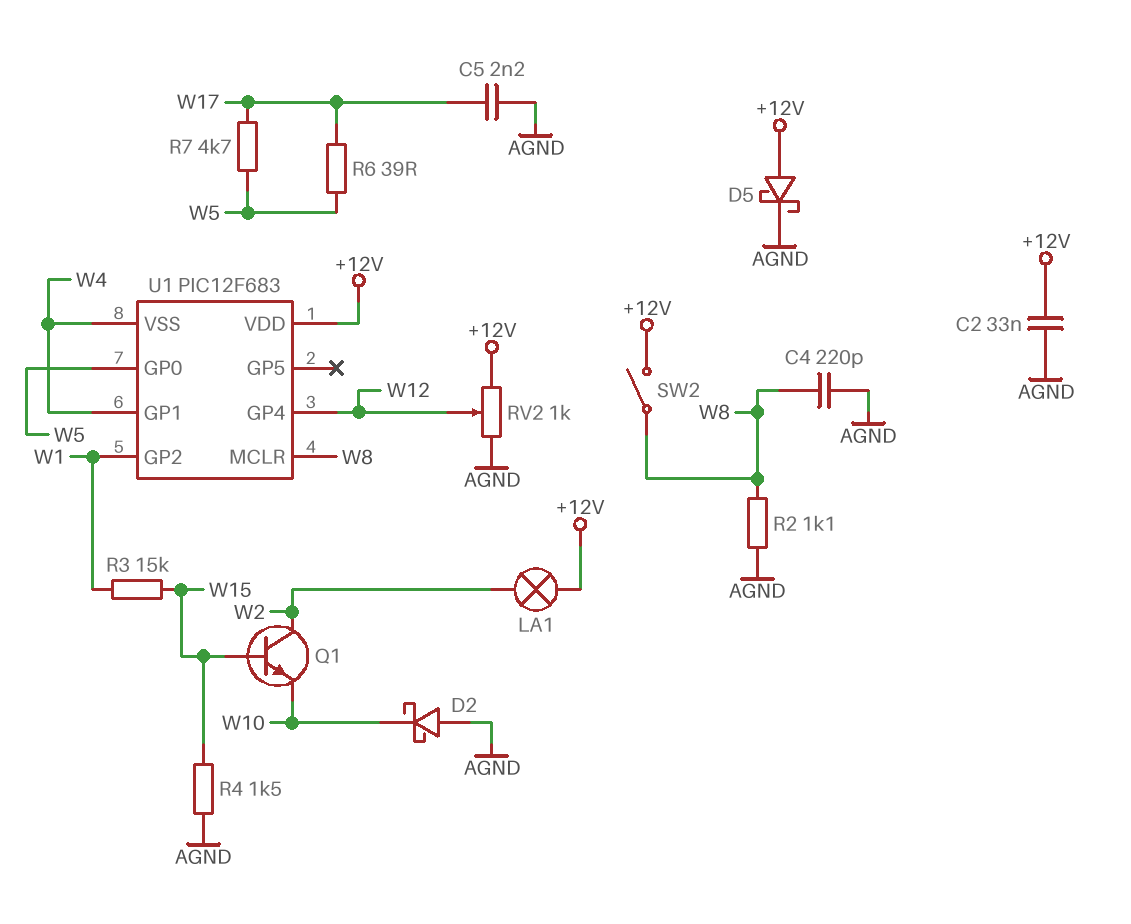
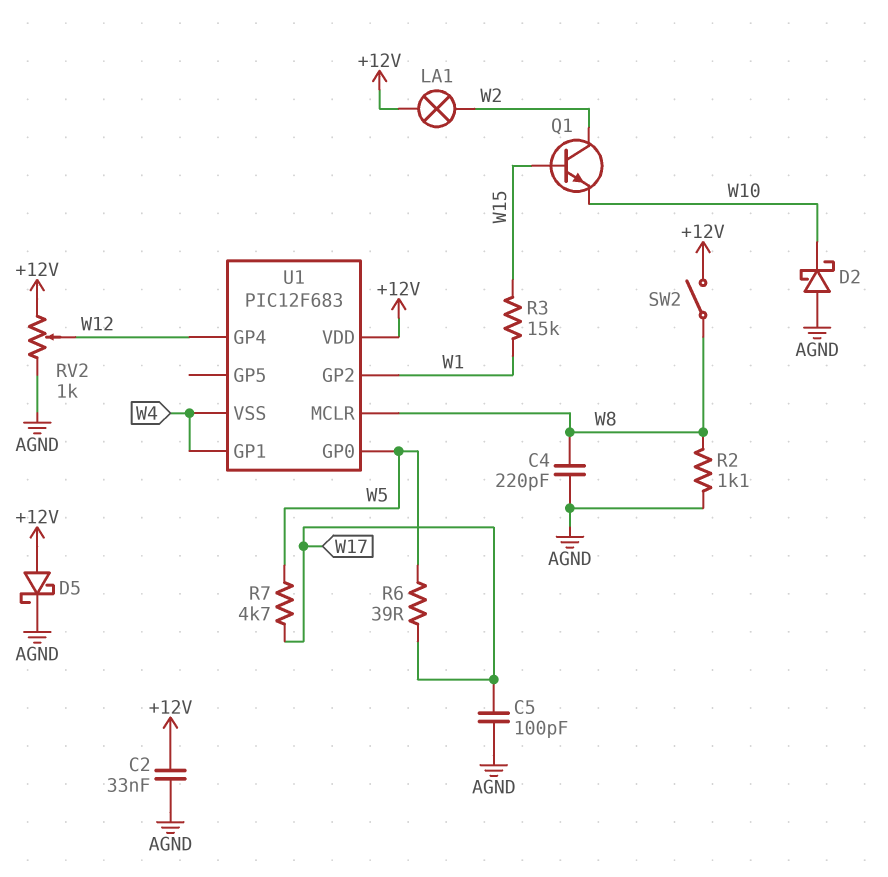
C5: 2.2nF (AGND, W17) -> 100pF (AGND, W17)
R4: 1.5k (AGND, W15) -> none

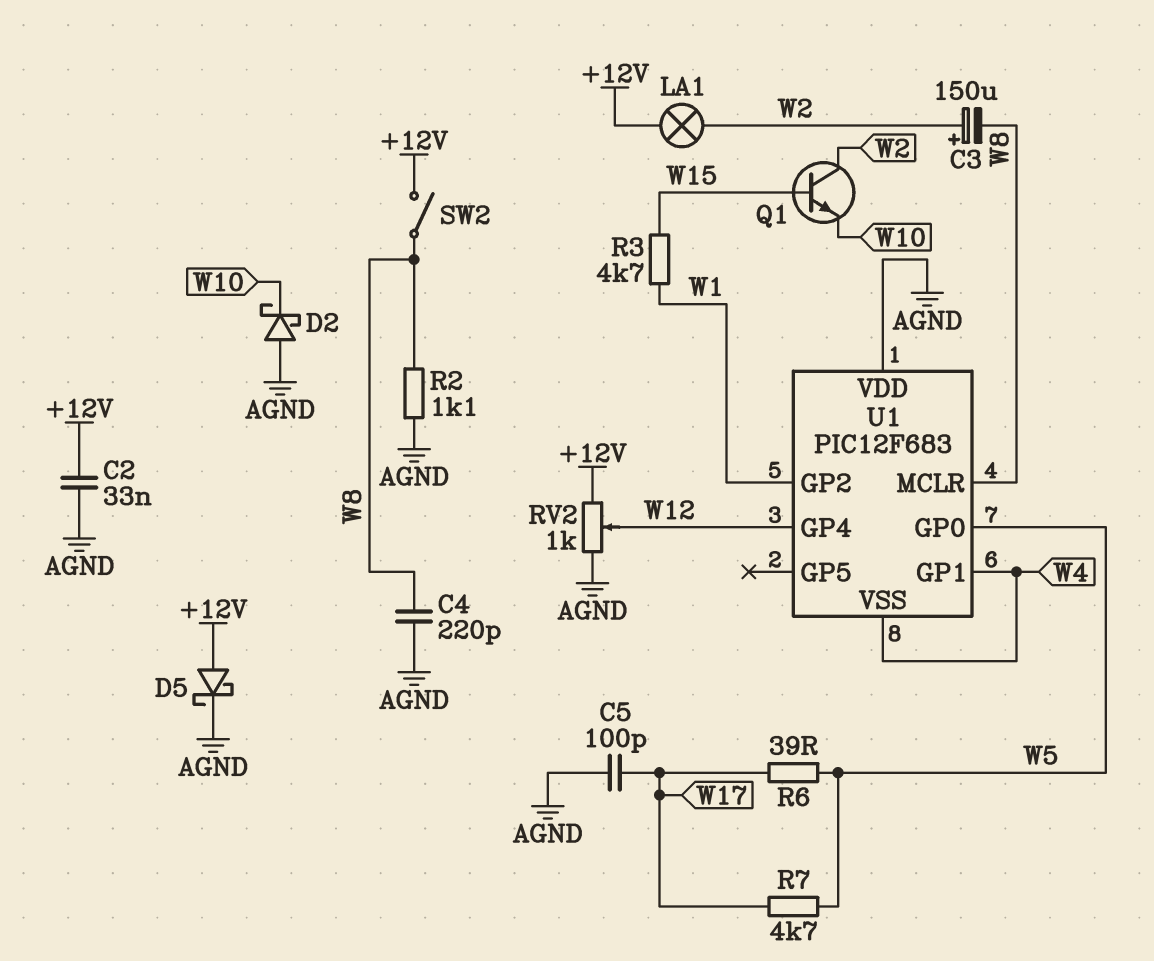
C3: none -> 150uF (plus W2, minus W8)
R3: 15k (W1, W15) -> 4.7k (W1, W15)
U1 pin VDD: +12V -> AGND

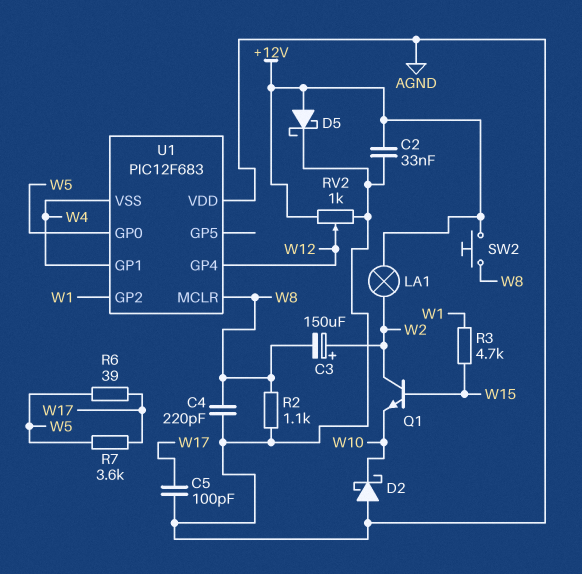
R7: 4.7k (W5, W17) -> 3.6k (W5, W17)
SW2: switch (+12V, W8) -> button (+12V, W8)

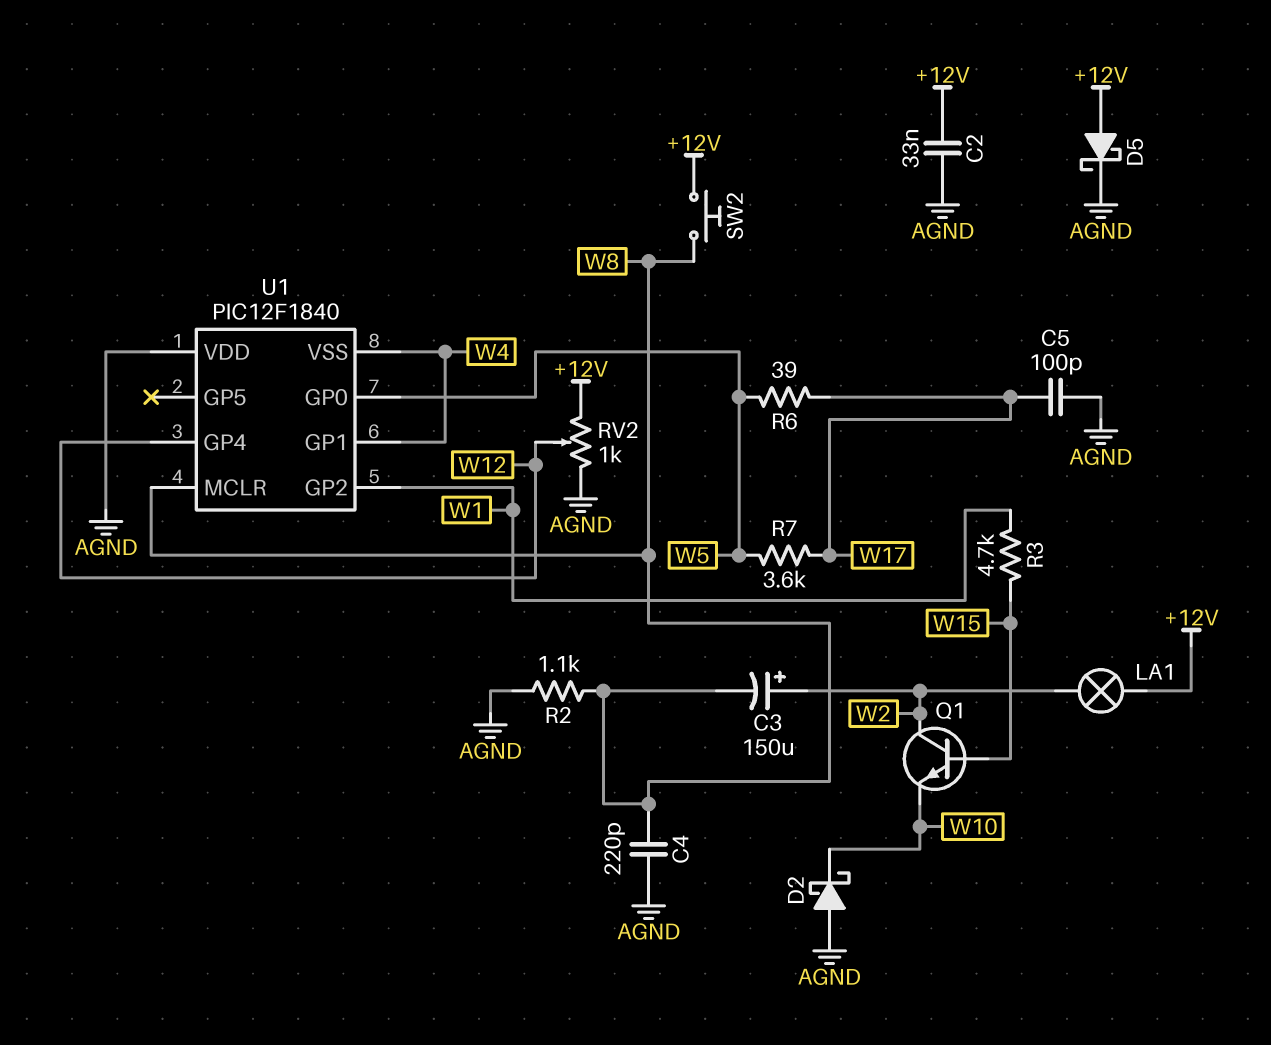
U1: PIC12F683 -> PIC12F1840

